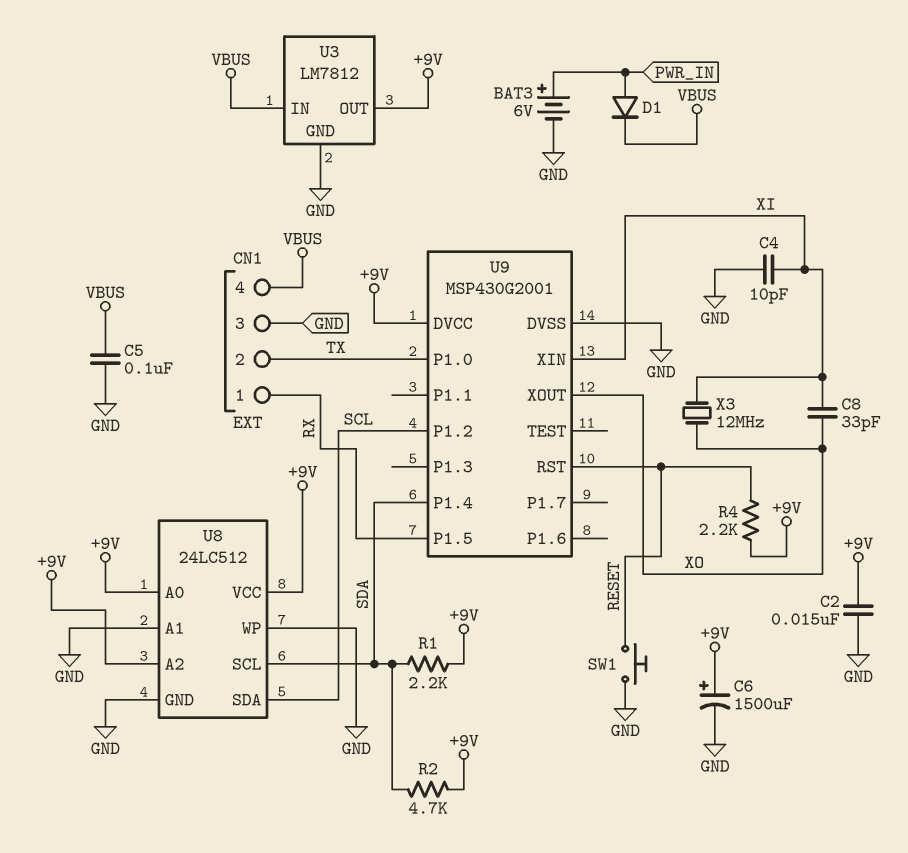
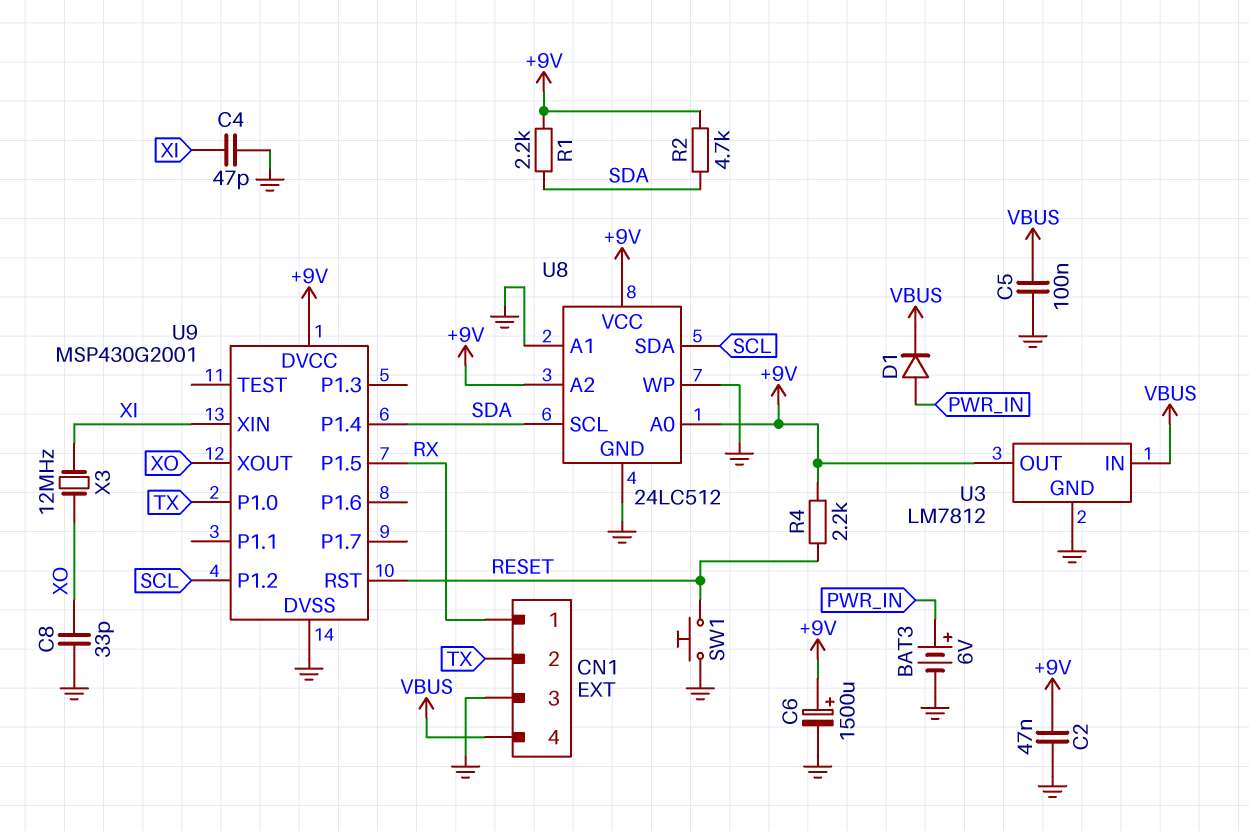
C2: 15nF (+9V, GND) -> 47nF (+9V, GND)
C4: 10pF (GND, XI) -> 47pF (GND, XI)
C8: 33pF (XI, XO) -> 33pF (GND, XO)

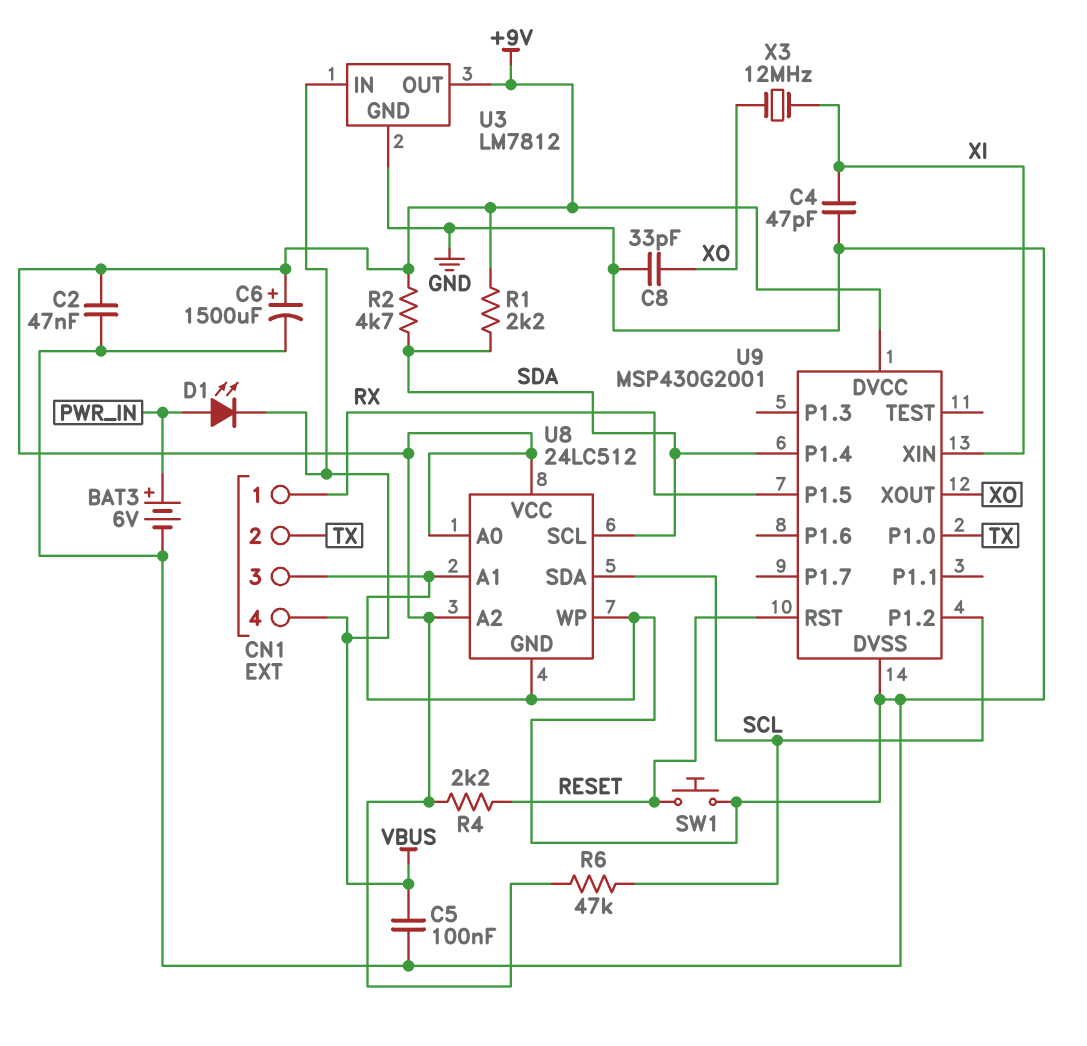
D1: diode (A PWR_IN, K VBUS) -> LED (A PWR_IN, K VBUS)
R6: none -> 47k (+9V, SCL)

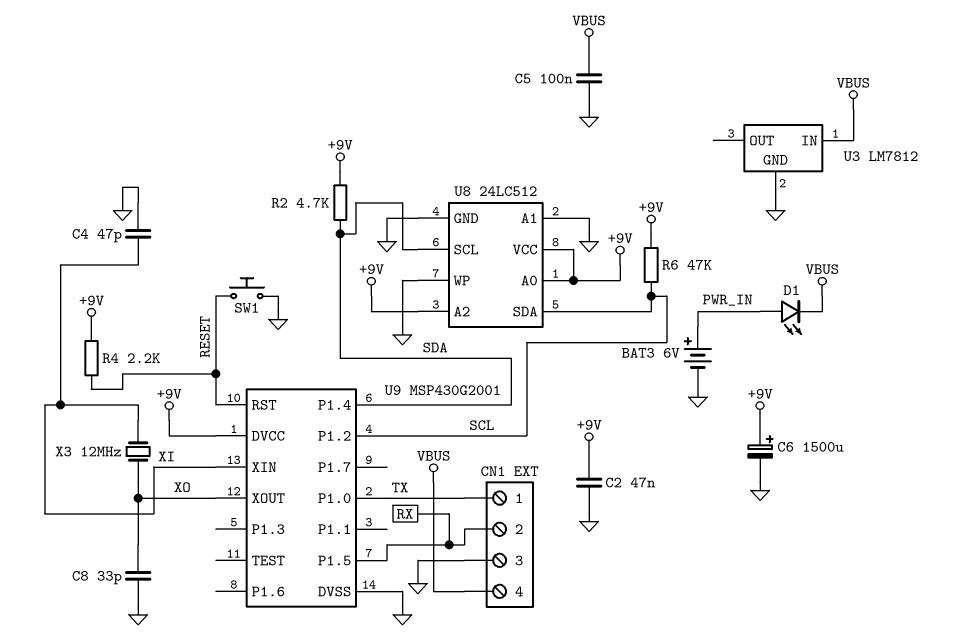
CN1 pin 1: RX -> TX
CN1 pin 2: TX -> RX
R1: 2.2k (+9V, SDA) -> none
U3 pin OUT: +9V -> none

